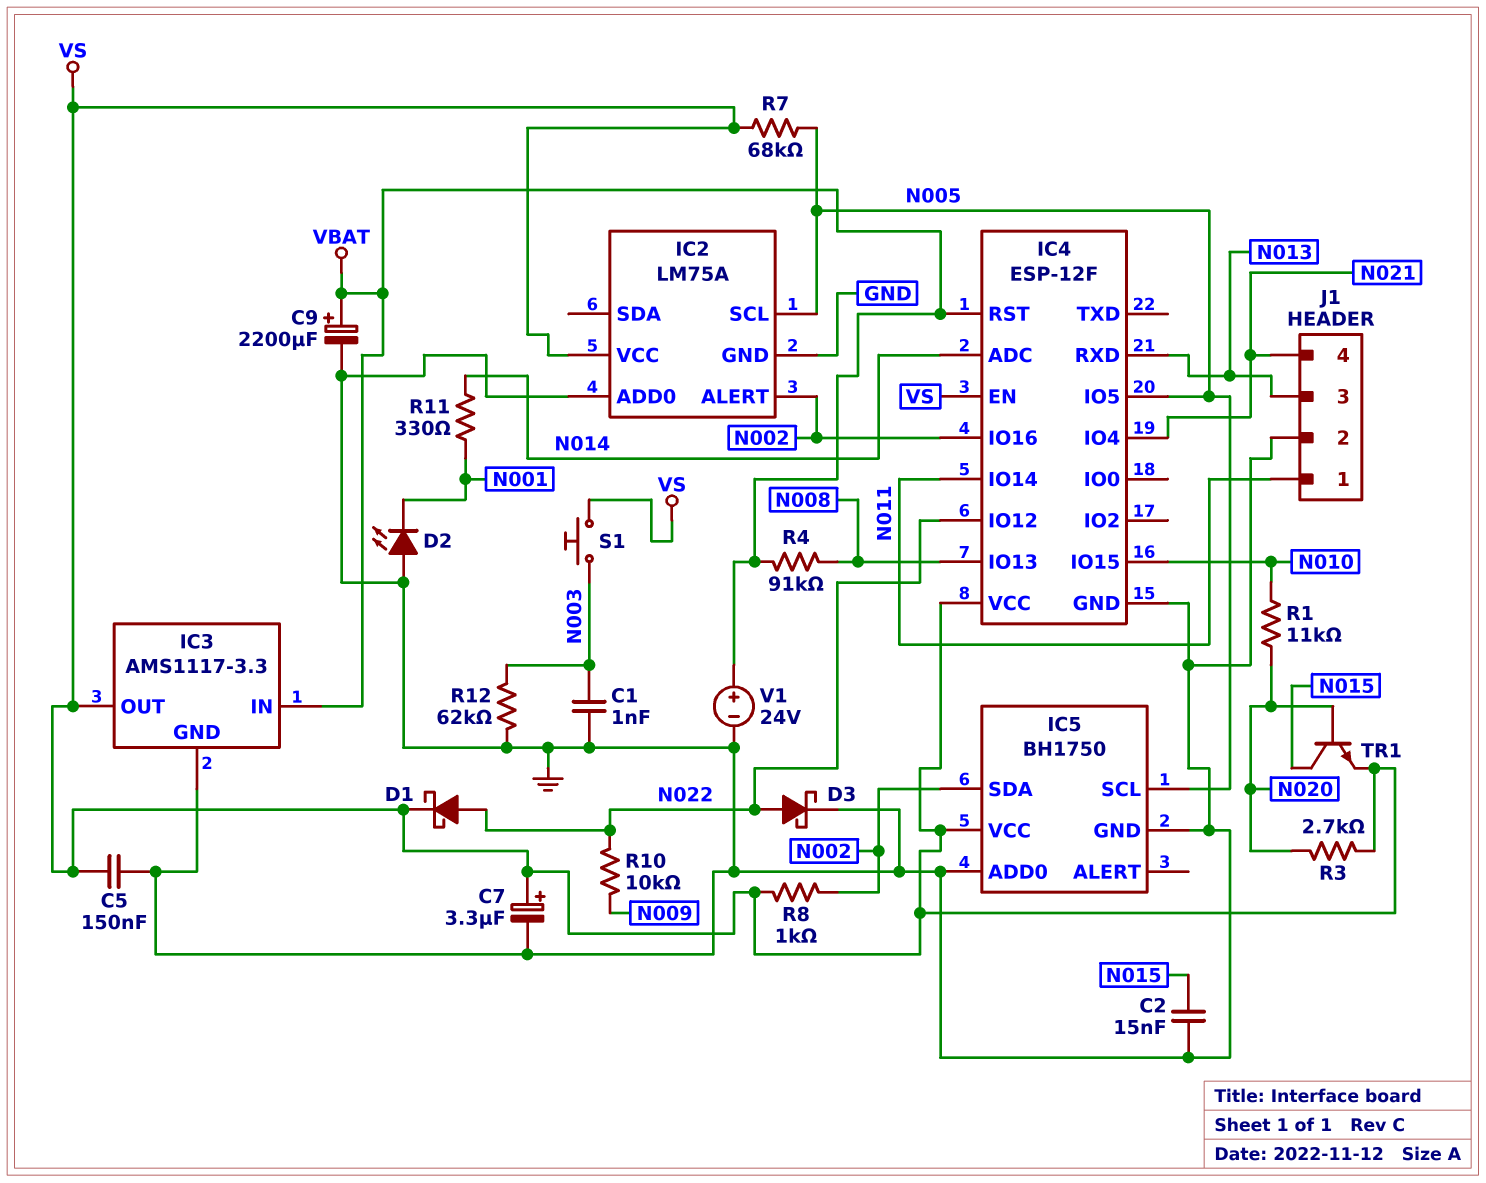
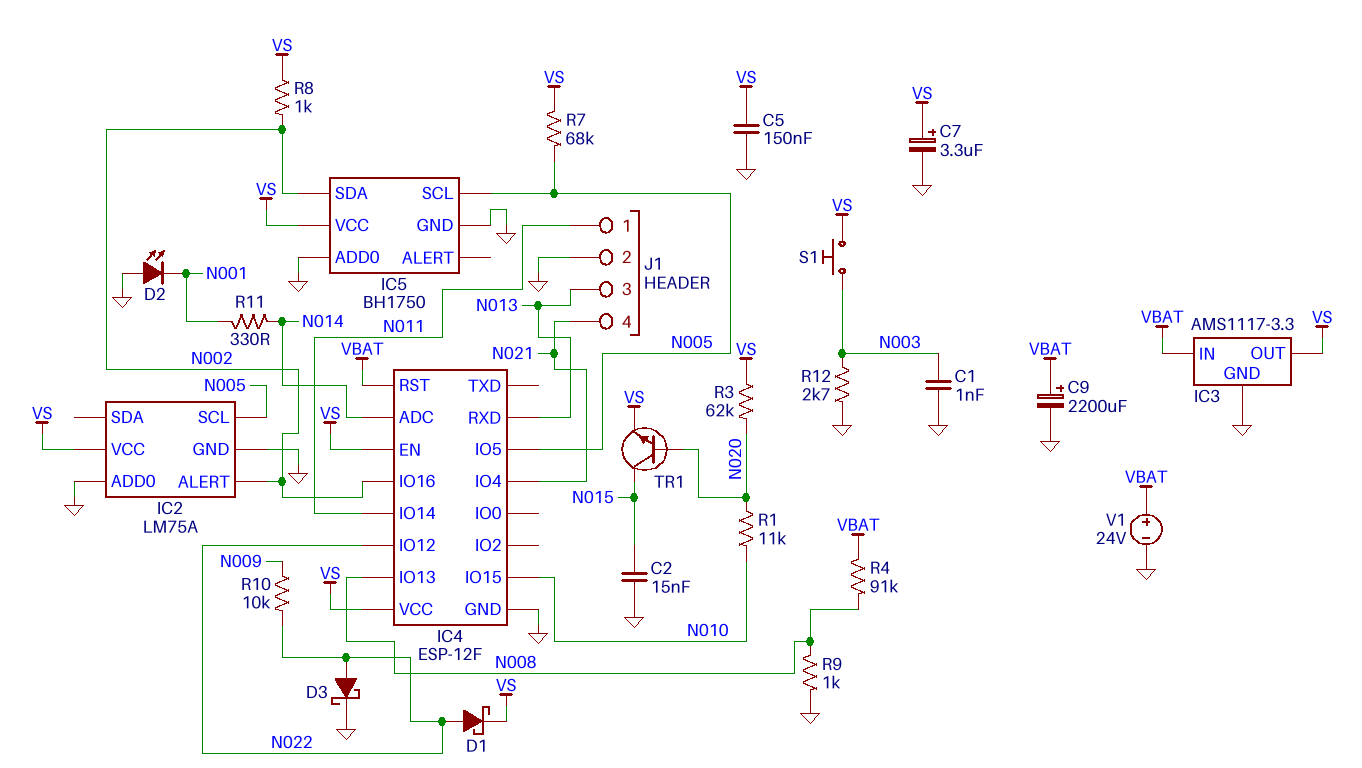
R3: 2.7k (N020, VS) -> 62k (N020, VS)
R9: none -> 1k (GND, N008)
R12: 62k (GND, N003) -> 2.7k (GND, N003)

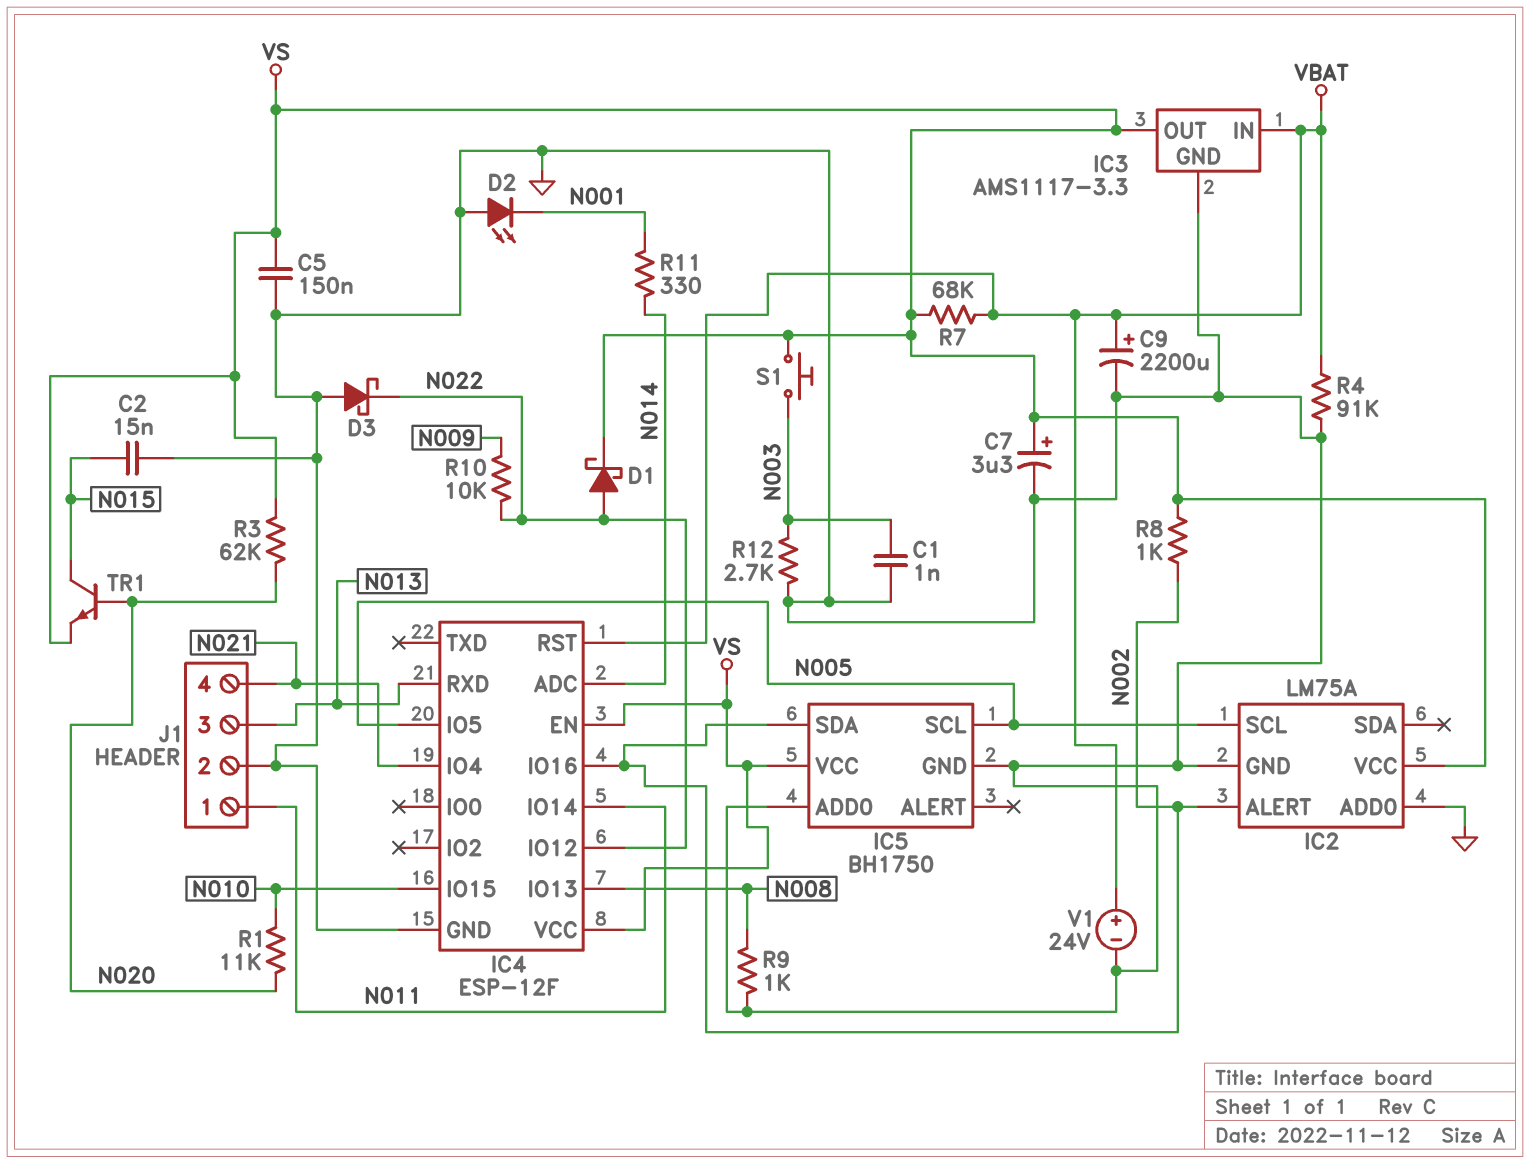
D3: schottky (A N022, K GND) -> schottky (A GND, K N022)
R4: 91k (N008, VBAT) -> 91k (GND, VBAT)
R7: 68k (N005, VS) -> 68k (VBAT, VS)

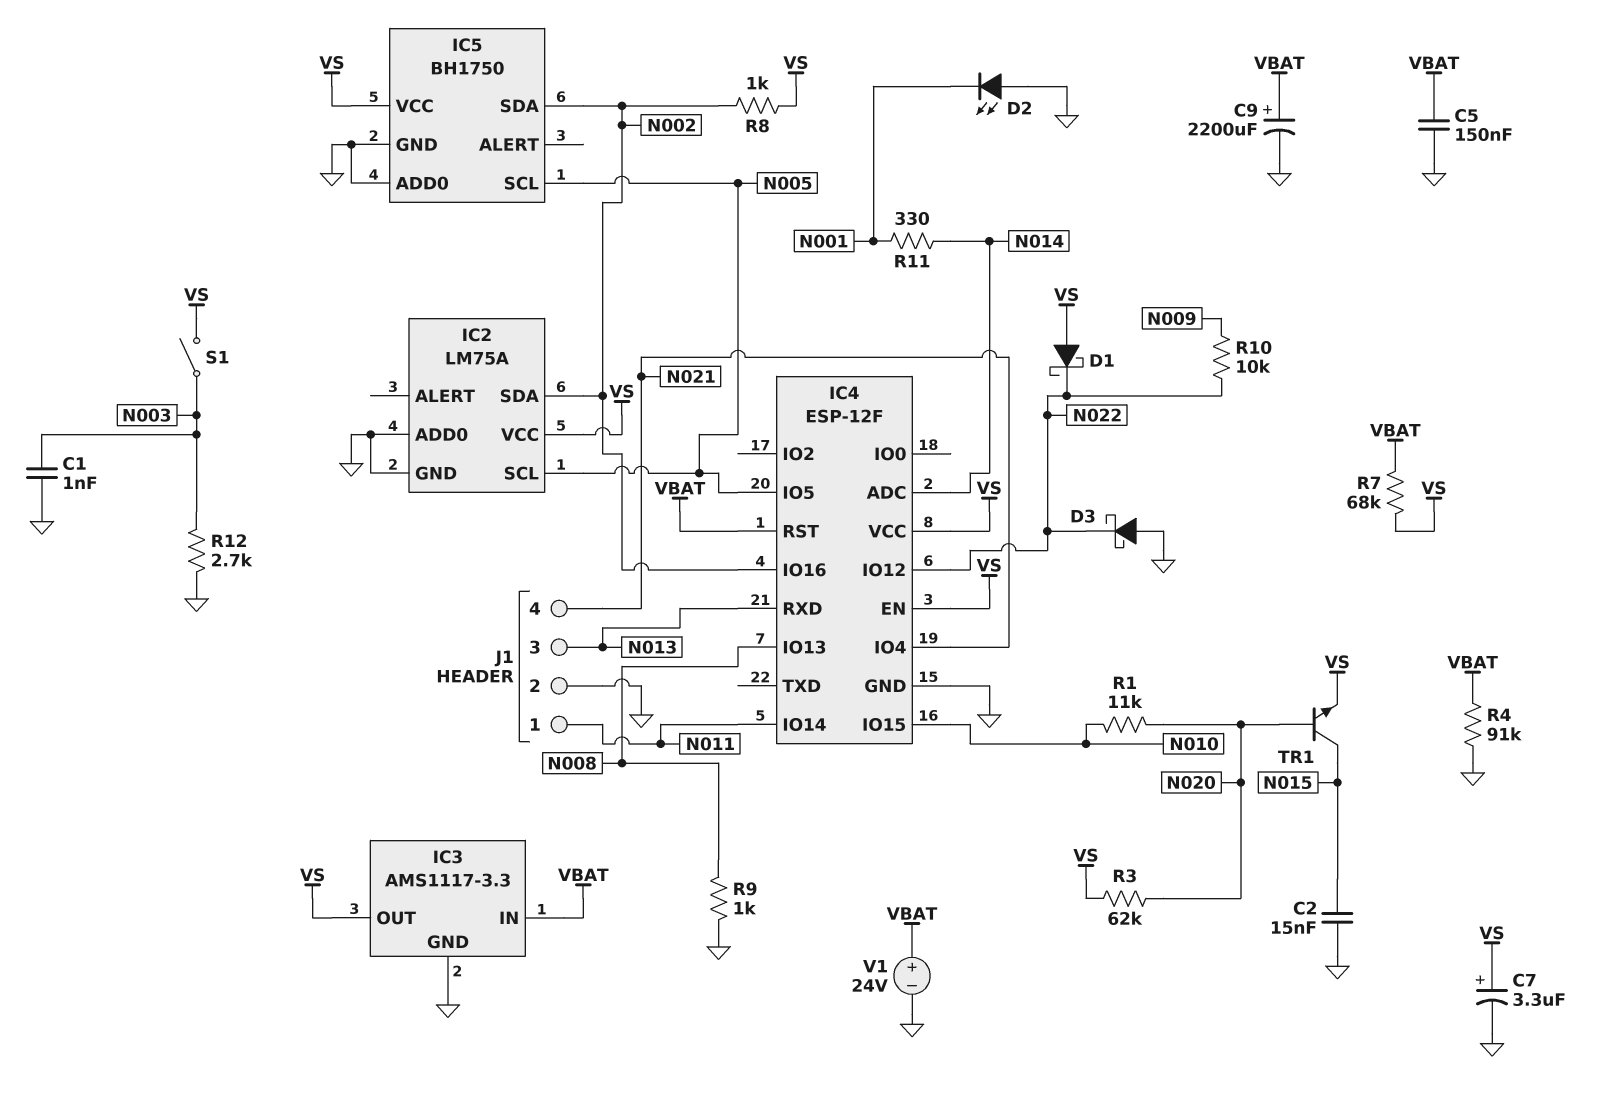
C5: 150nF (GND, VS) -> 150nF (GND, VBAT)
D1: schottky (A N022, K VS) -> schottky (A VS, K N022)
IC2 pin ALERT: N002 -> none
IC2 pin SDA: none -> N002
S1: button (N003, VS) -> switch (N003, VS)

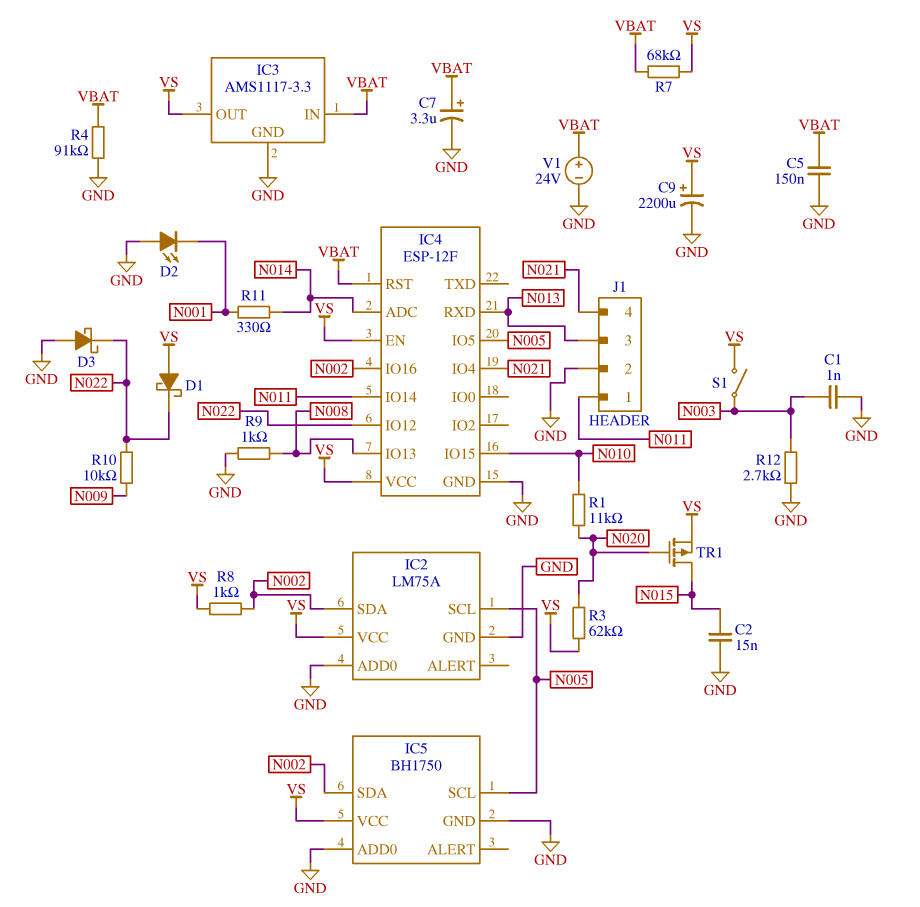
C7: 3.3uF (plus VS, minus GND) -> 3.3uF (plus VBAT, minus GND)
C9: 2200uF (plus VBAT, minus GND) -> 2200uF (plus VS, minus GND)
TR1: NPN (B N020, C N015, E VS) -> PMOS (G N020, D N015, S VS)

